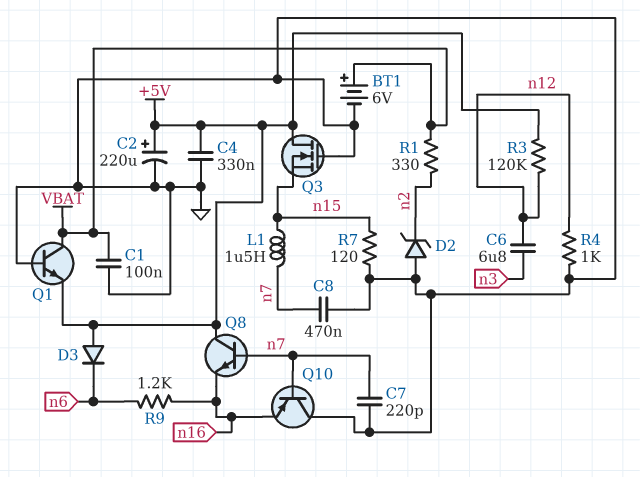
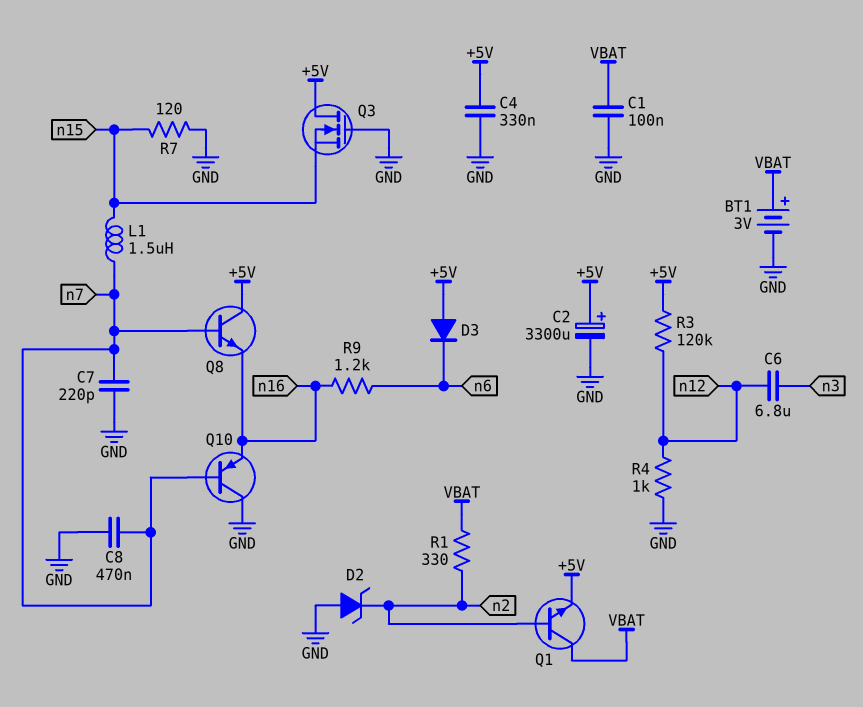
BT1: 6V (plus VBAT, minus GND) -> 3V (plus VBAT, minus GND)
C2: 220uF (plus +5V, minus GND) -> 3300uF (plus +5V, minus GND)
Q1: NPN (B GND, C VBAT, E +5V) -> NPN (B n2, C VBAT, E +5V)

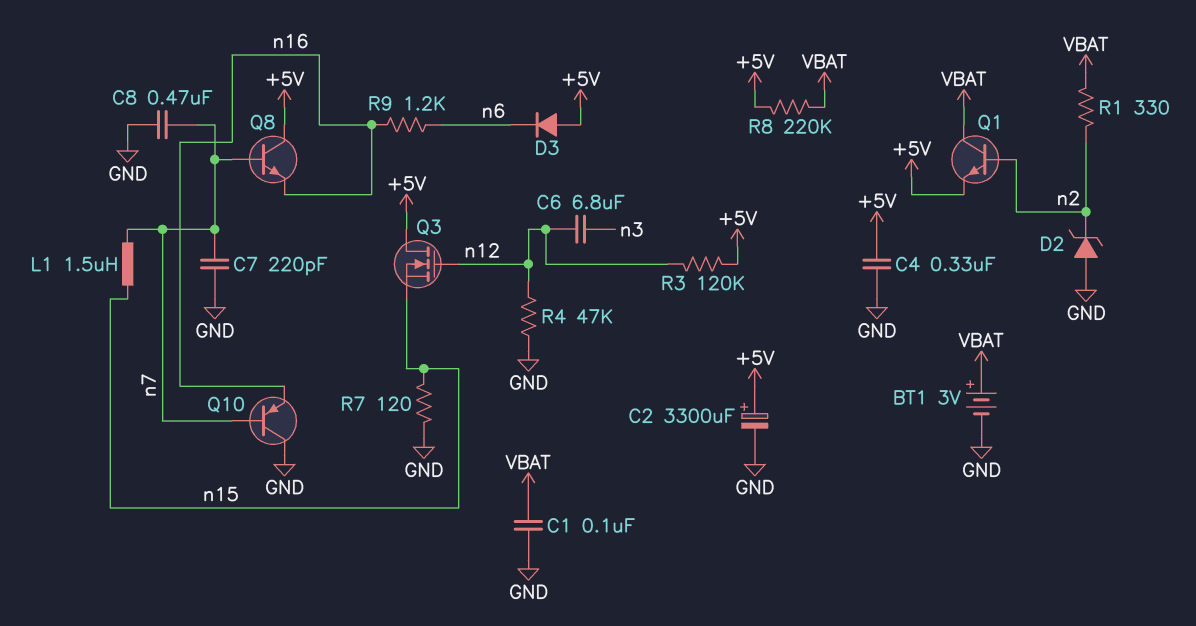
Q3: NMOS (G GND, D +5V, S n15) -> NMOS (G n12, D +5V, S n15)
R4: 1k (GND, n12) -> 47k (GND, n12)
R8: none -> 220k (+5V, VBAT)

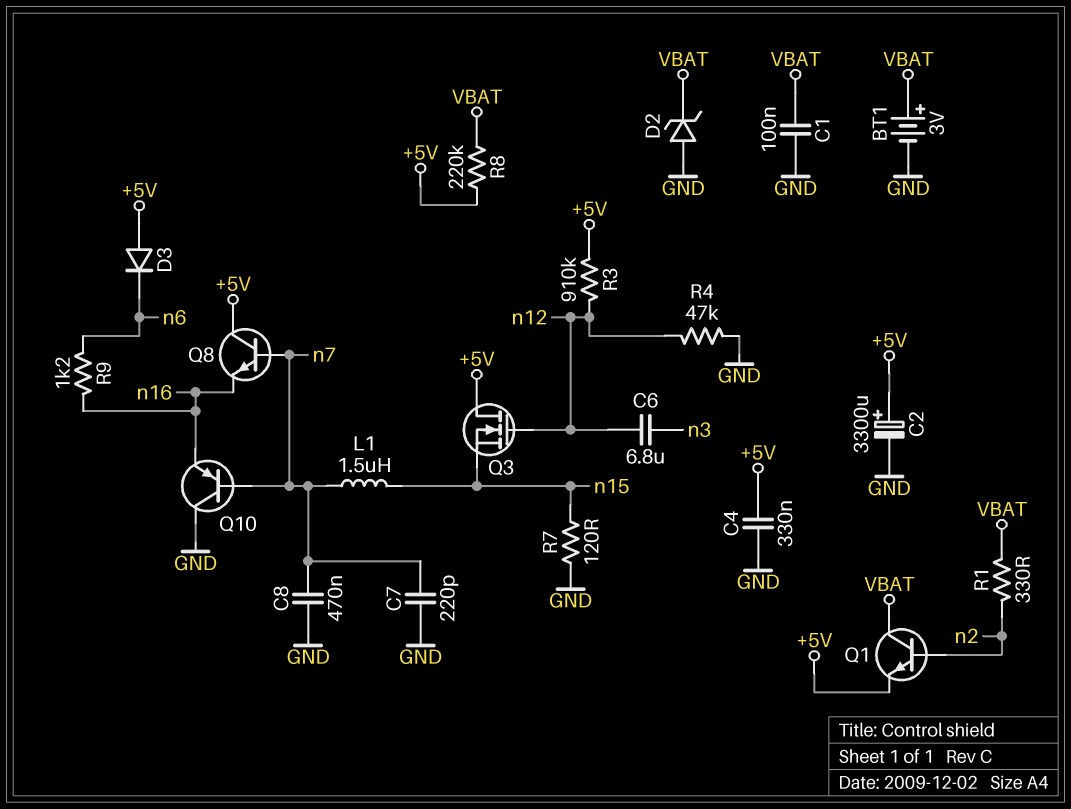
D2: zener (A GND, K n2) -> zener (A GND, K VBAT)
R3: 120k (+5V, n12) -> 910k (+5V, n12)

